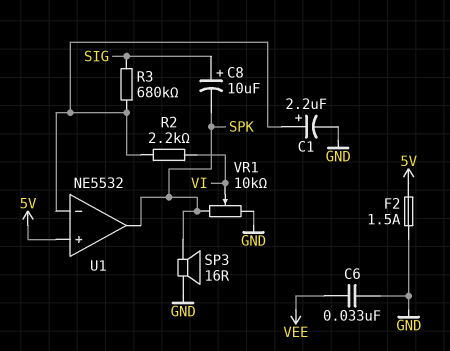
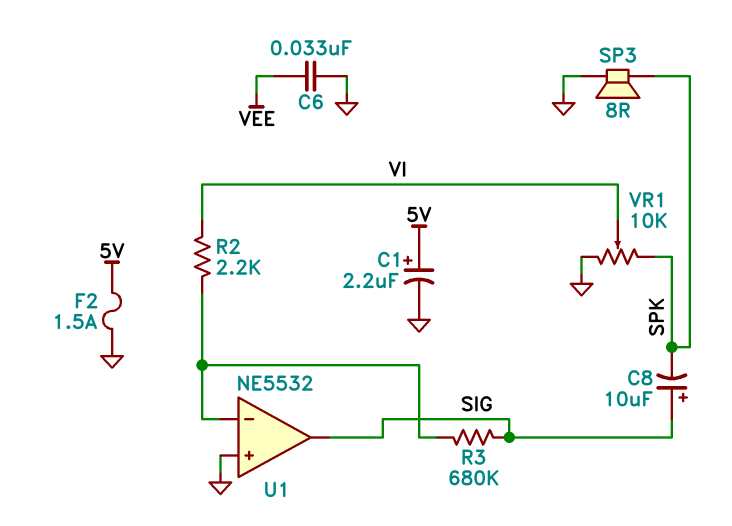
C1: 2.2uF (plus U1/in-, minus GND) -> 2.2uF (plus 5V, minus GND)
SP3: speaker 16R (GND, SPK) -> speaker 8R (GND, SPK)
U1 pin in+: 5V -> GND
U1 pin out: SPK -> SIG

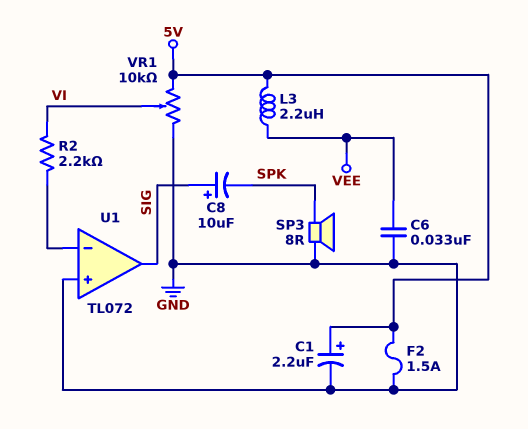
L3: none -> 2.2uH (5V, VEE)
R3: 680k (SIG, U1/in-) -> none
U1: NE5532 -> TL072
VR1: 10k (GND, SPK, wiper VI) -> 10k (5V, GND, wiper VI)

